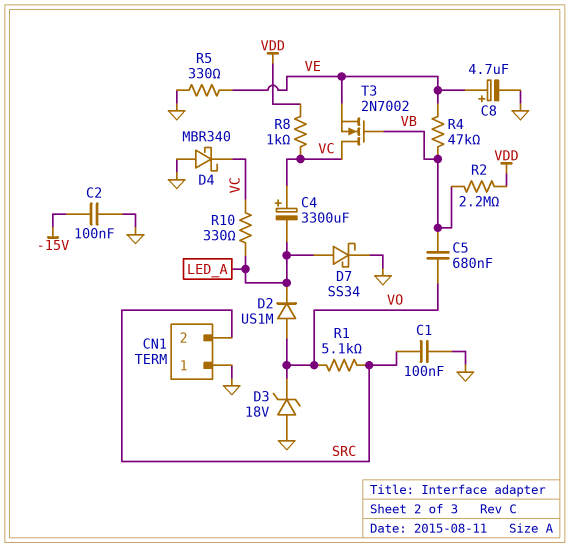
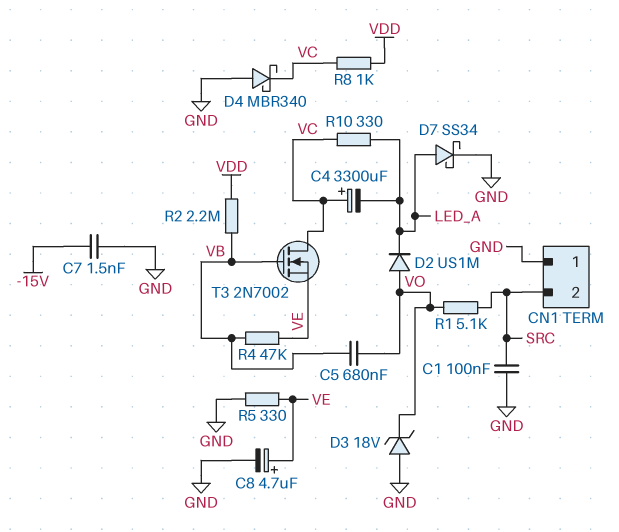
C2: 100nF (-15V, GND) -> none
C7: none -> 1.5nF (-15V, GND)

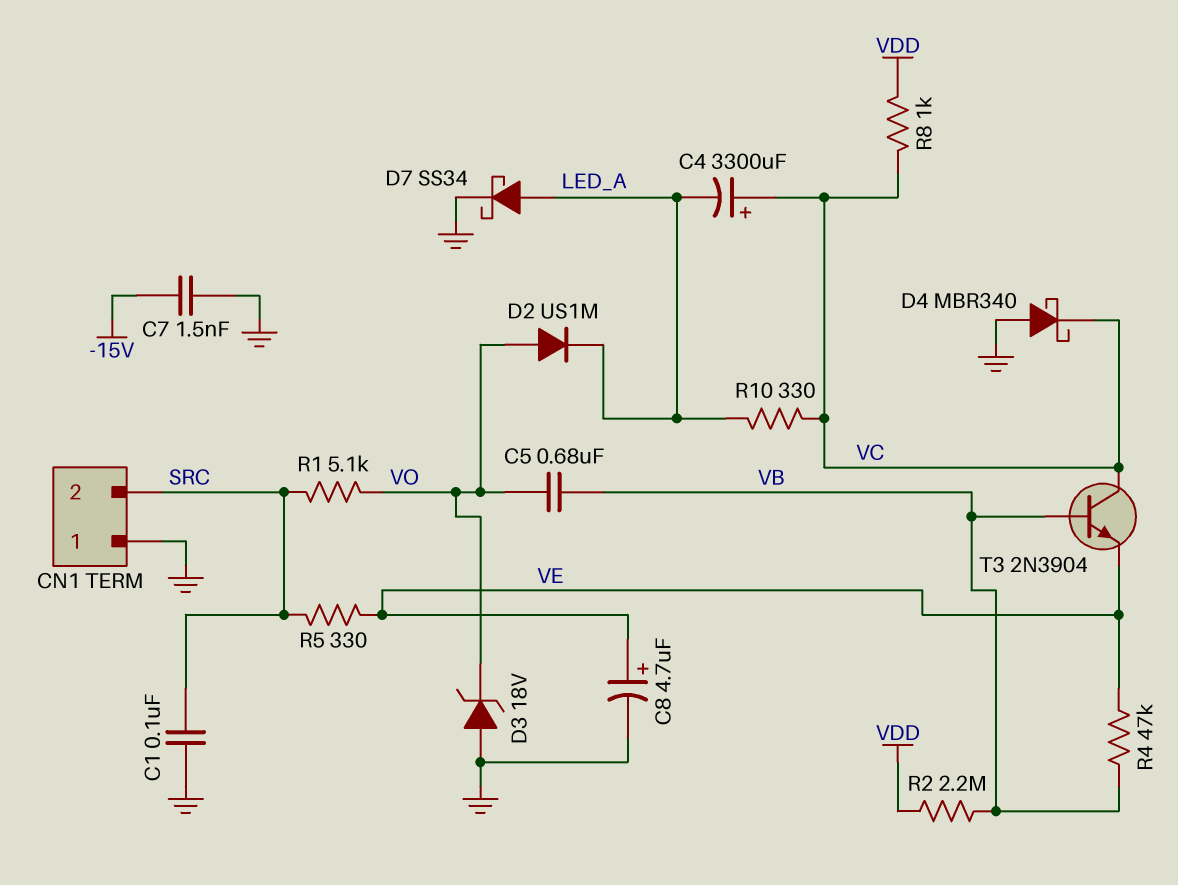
R5: 330 (GND, VE) -> 330 (SRC, VE)
T3: NMOS 2N7002 (G VB, D VC, S VE) -> NPN 2N3904 (B VB, C VC, E VE)

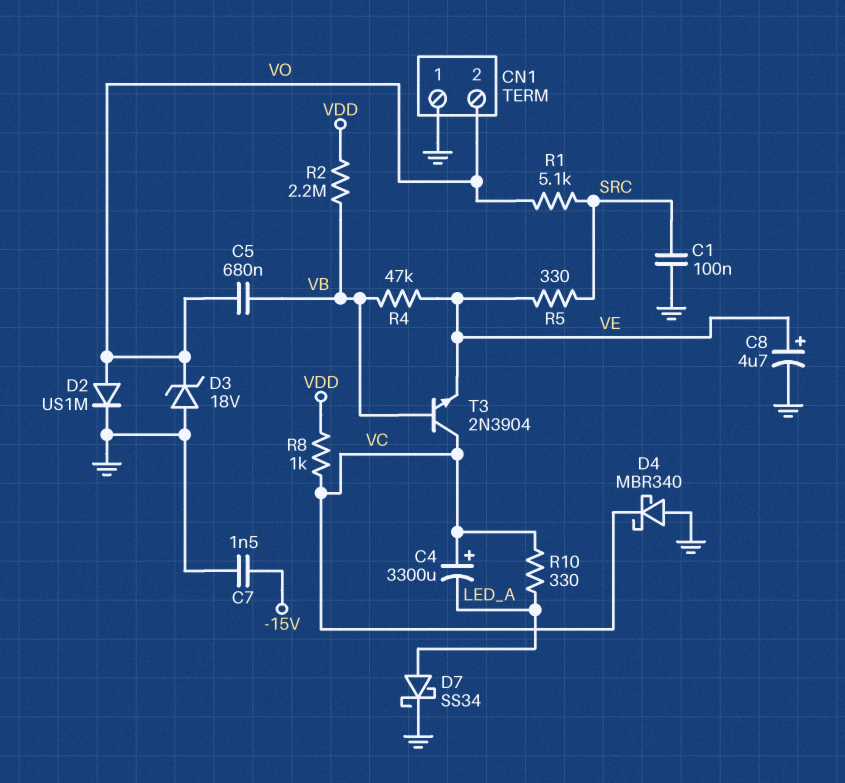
CN1 pin 2: SRC -> VO
D2: diode US1M (A VO, K LED_A) -> diode US1M (A VO, K GND)

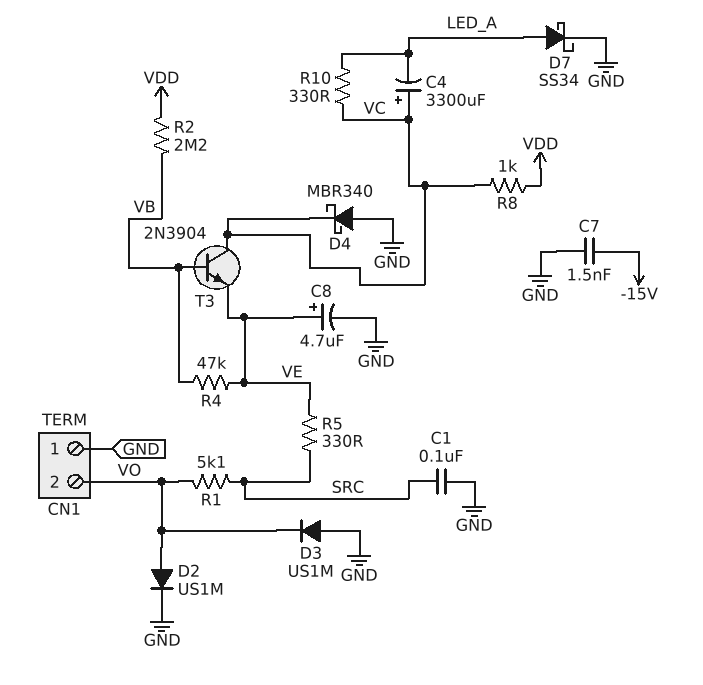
C5: 680nF (VB, VO) -> none
D3: zener 18V (A GND, K VO) -> diode US1M (A GND, K VO)

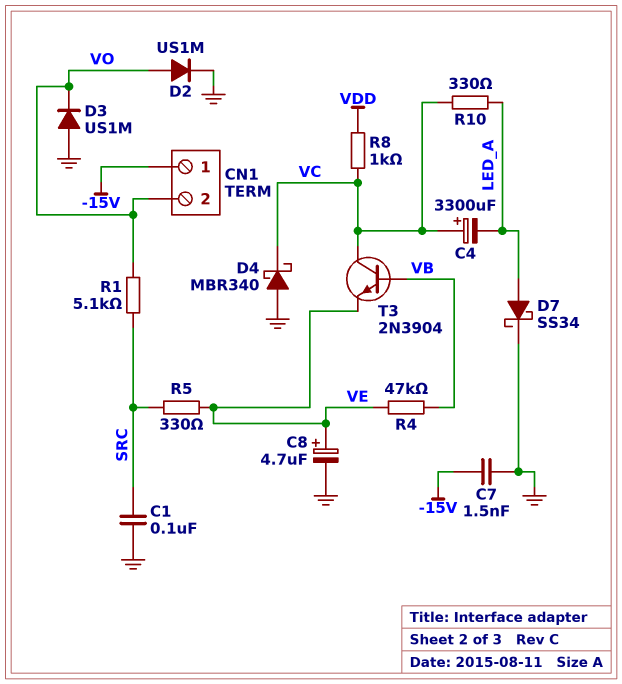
CN1 pin 1: GND -> -15V
R2: 2.2M (VB, VDD) -> none

